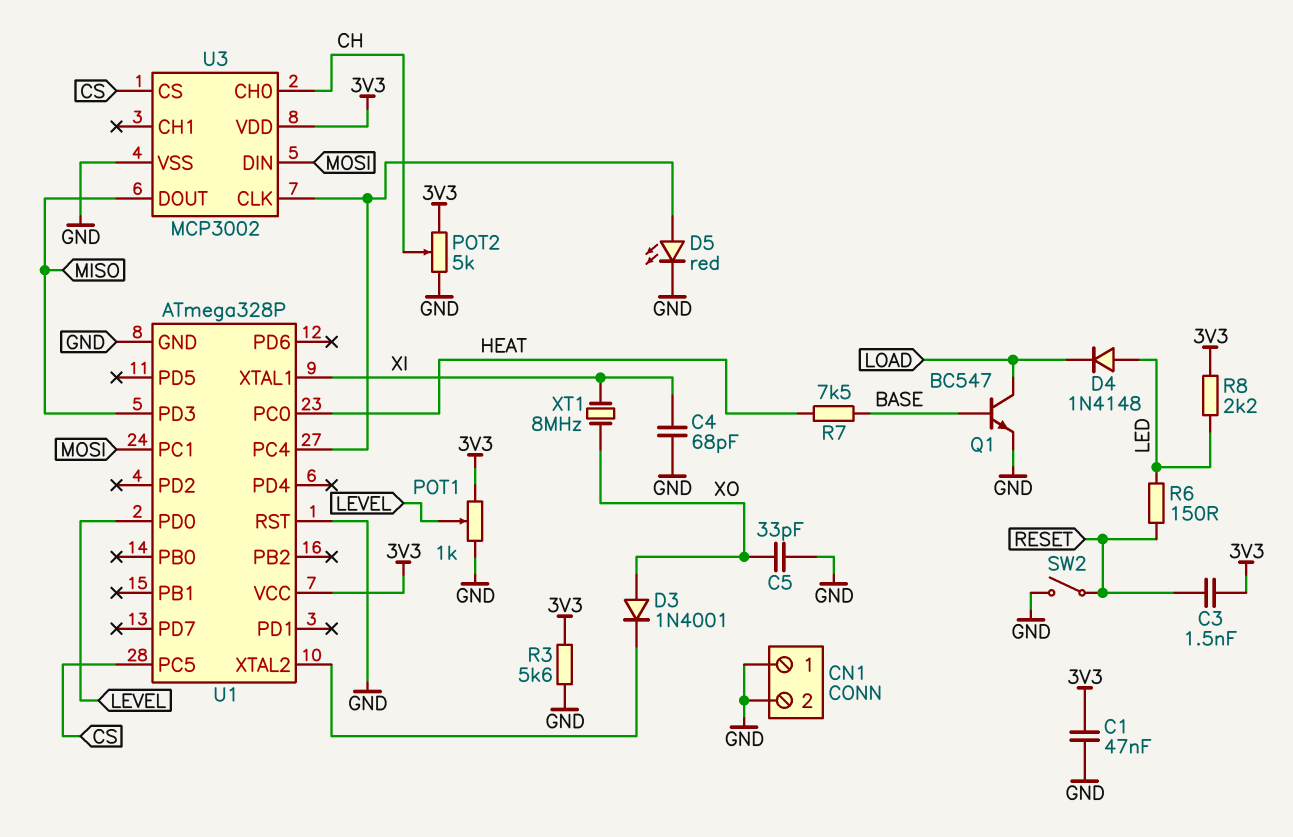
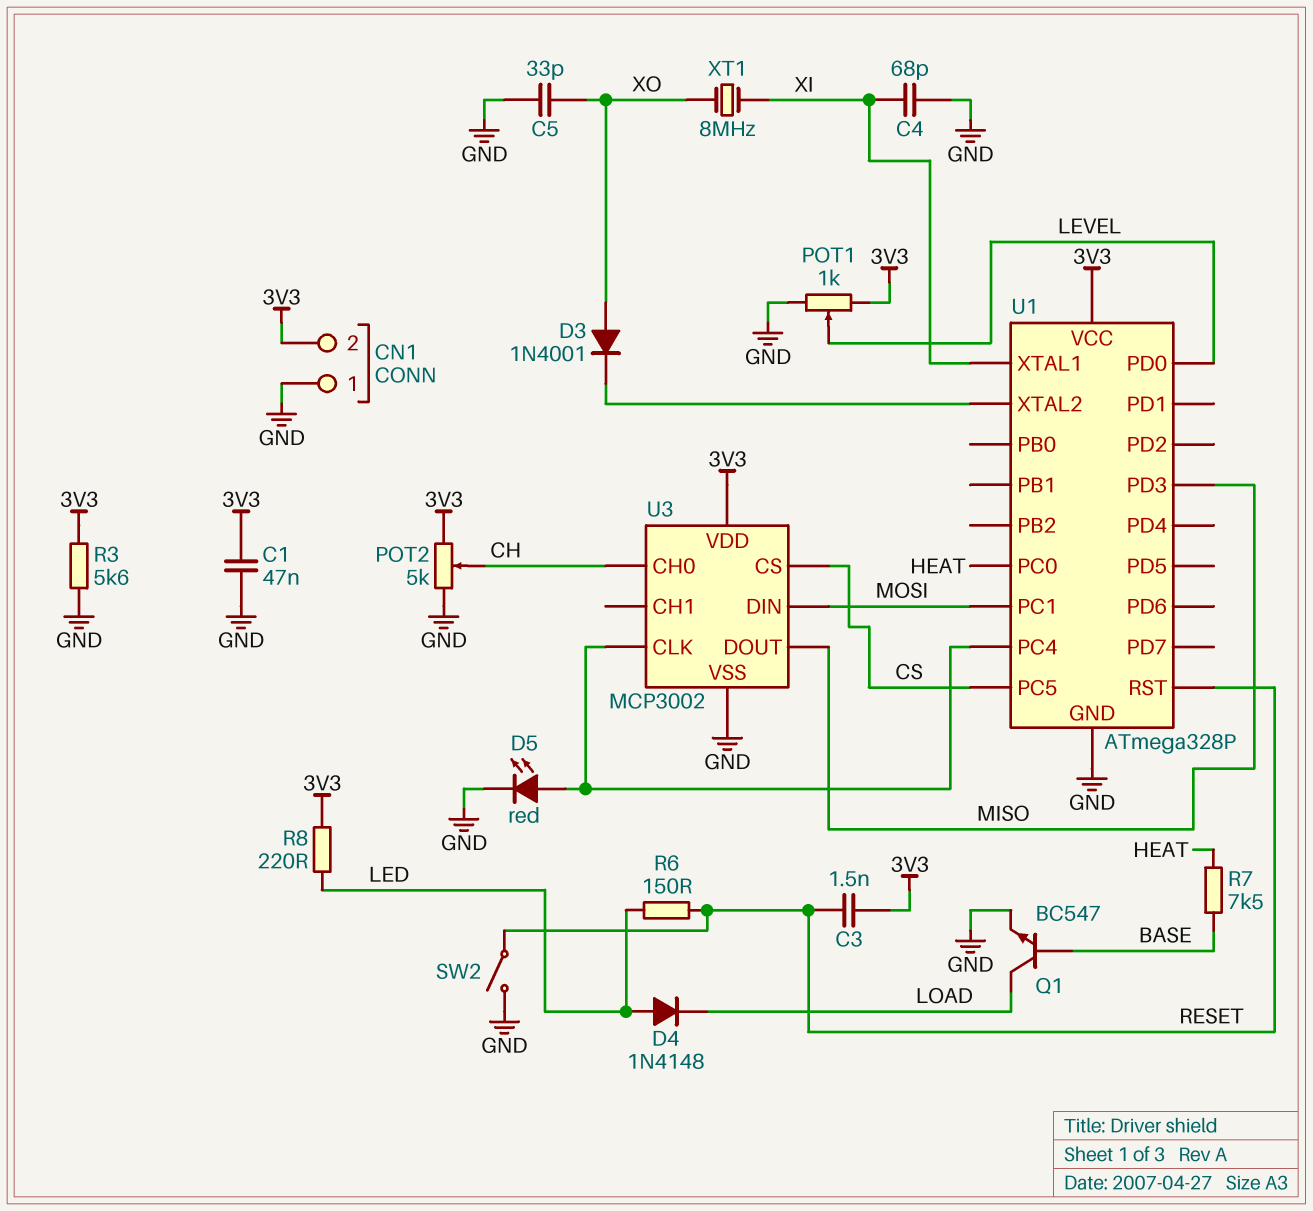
CN1 pin 2: GND -> 3V3
R8: 2.2k (3V3, LED) -> 220 (3V3, LED)
U1 pin RST: GND -> RESET

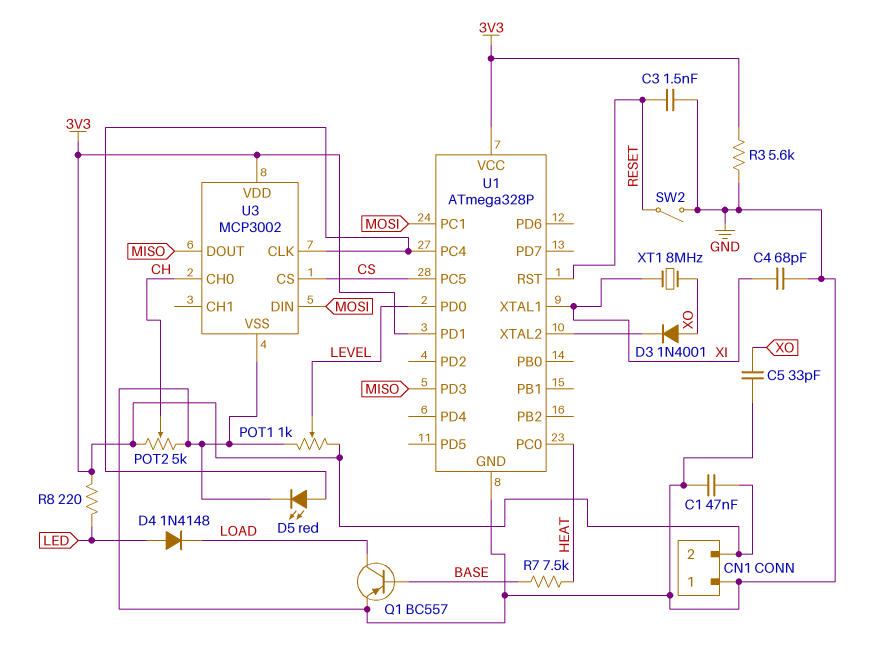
C3: 1.5nF (3V3, RESET) -> 1.5nF (GND, RESET)
Q1: NPN BC547 (B BASE, C LOAD, E GND) -> PNP BC557 (B BASE, C LOAD, E GND)
R6: 150 (LED, RESET) -> none
U1 pin PD1: none -> 3V3

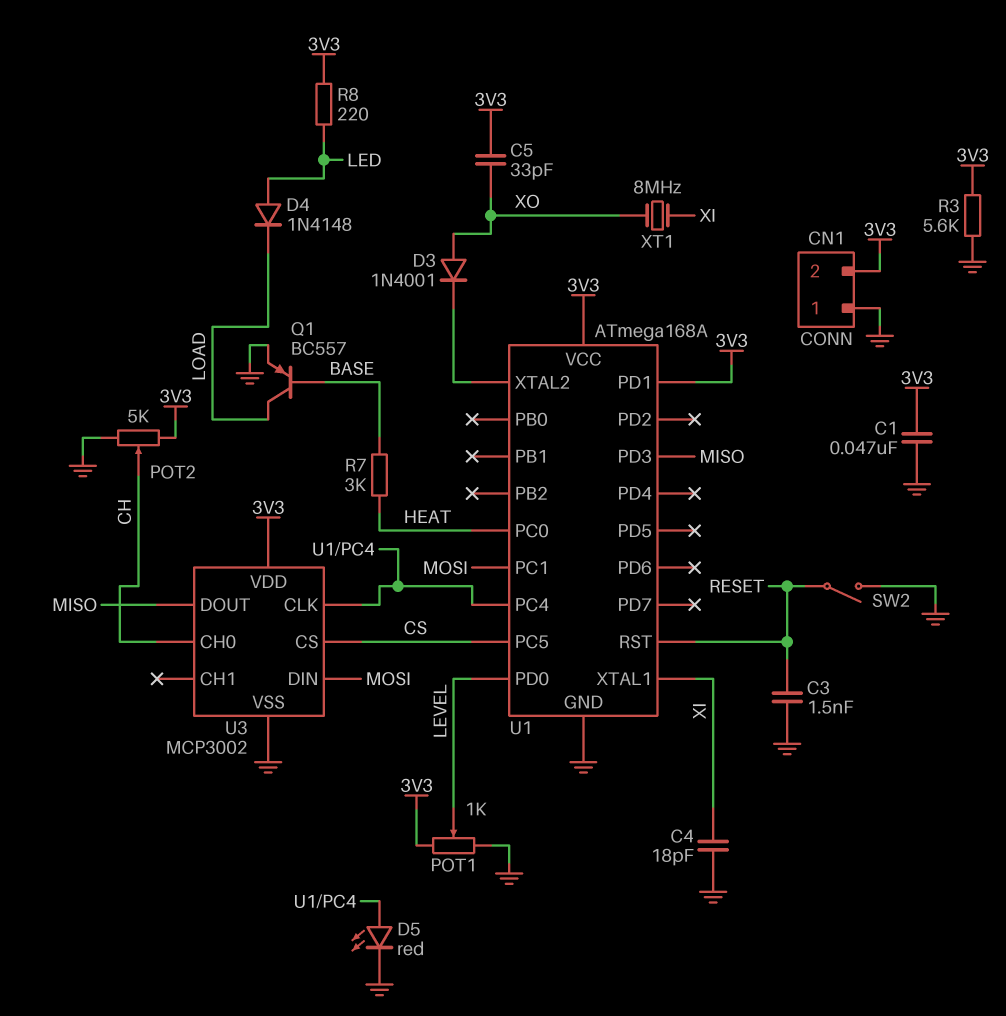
C4: 68pF (GND, XI) -> 18pF (GND, XI)
C5: 33pF (GND, XO) -> 33pF (3V3, XO)
R7: 7.5k (BASE, HEAT) -> 3k (BASE, HEAT)
U1: ATmega328P -> ATmega168A

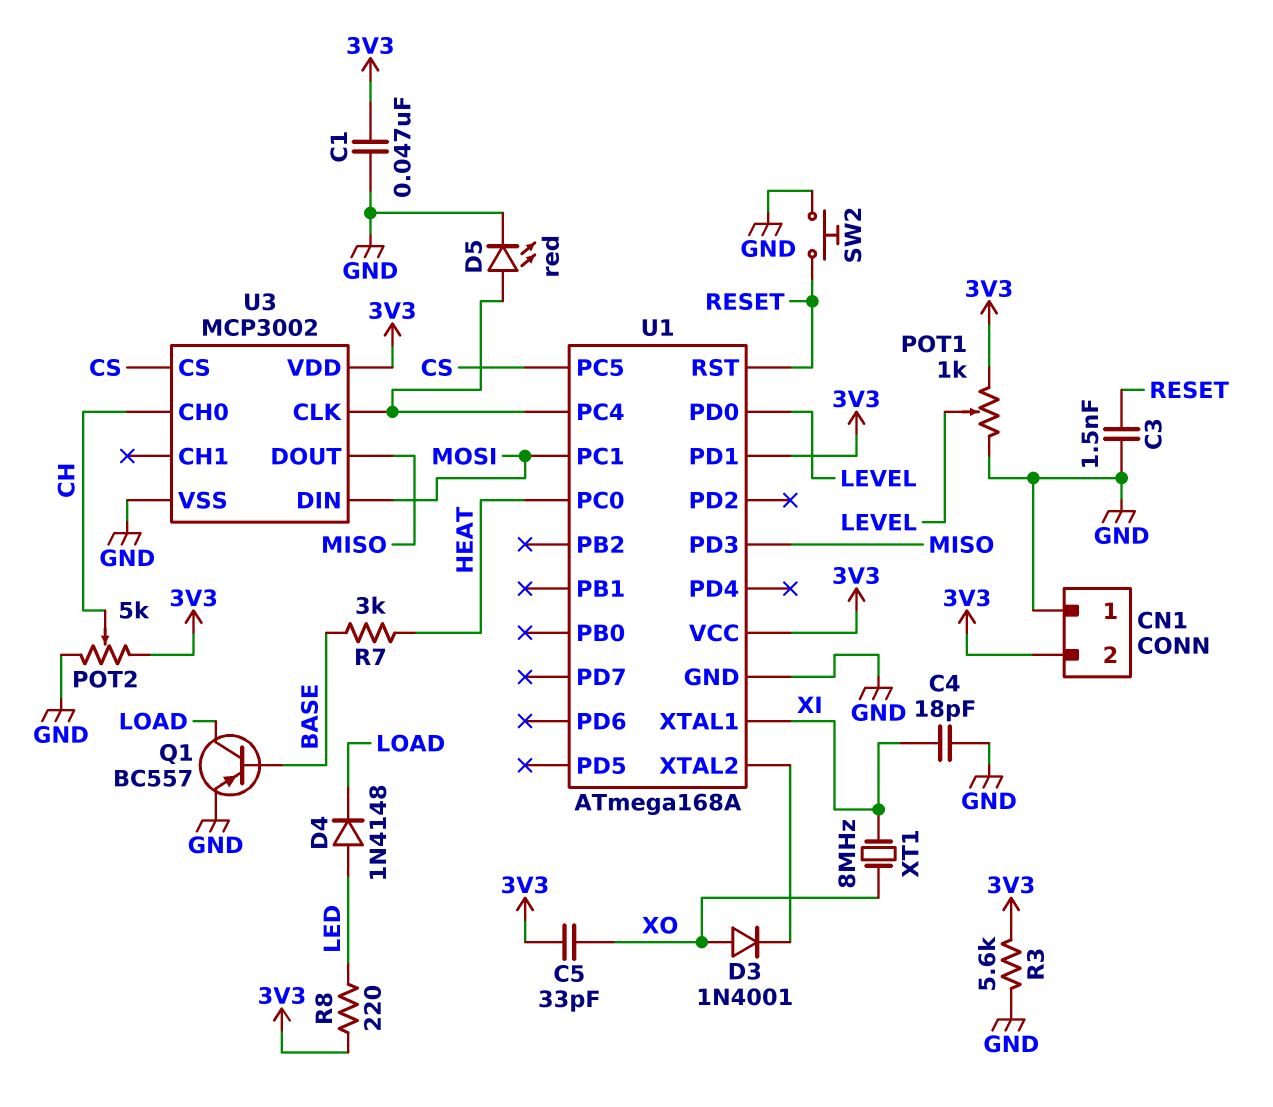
SW2: switch (GND, RESET) -> button (GND, RESET)

